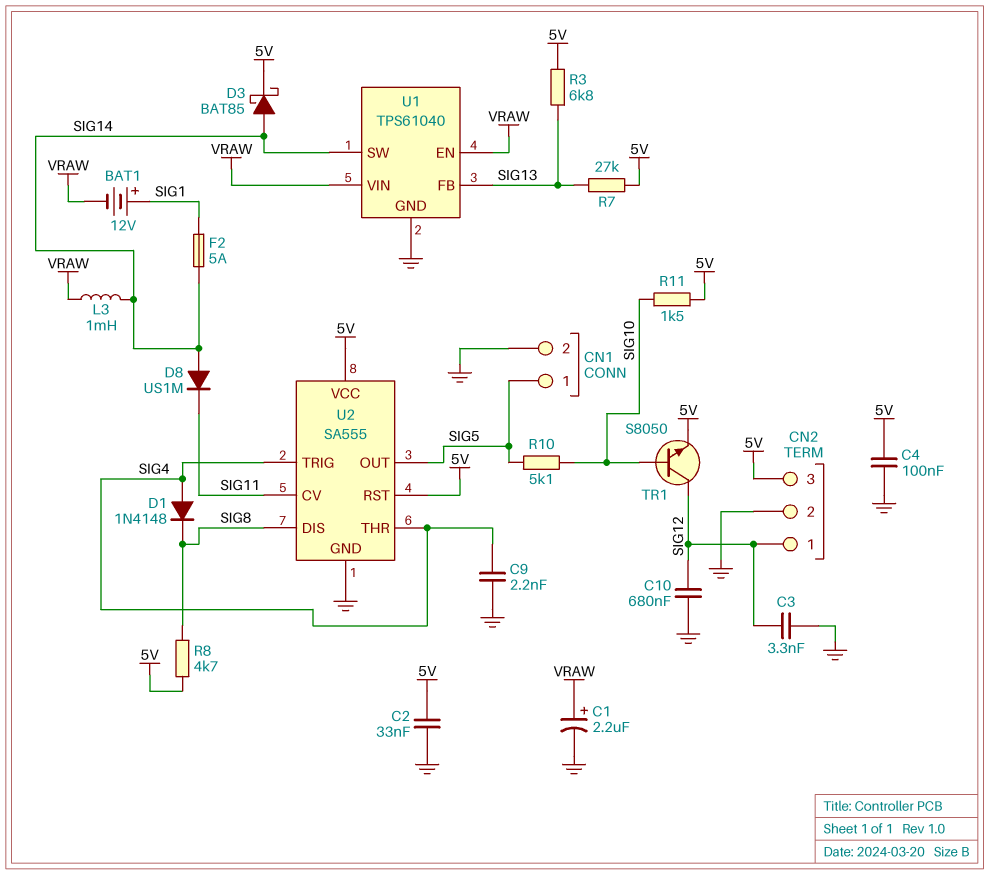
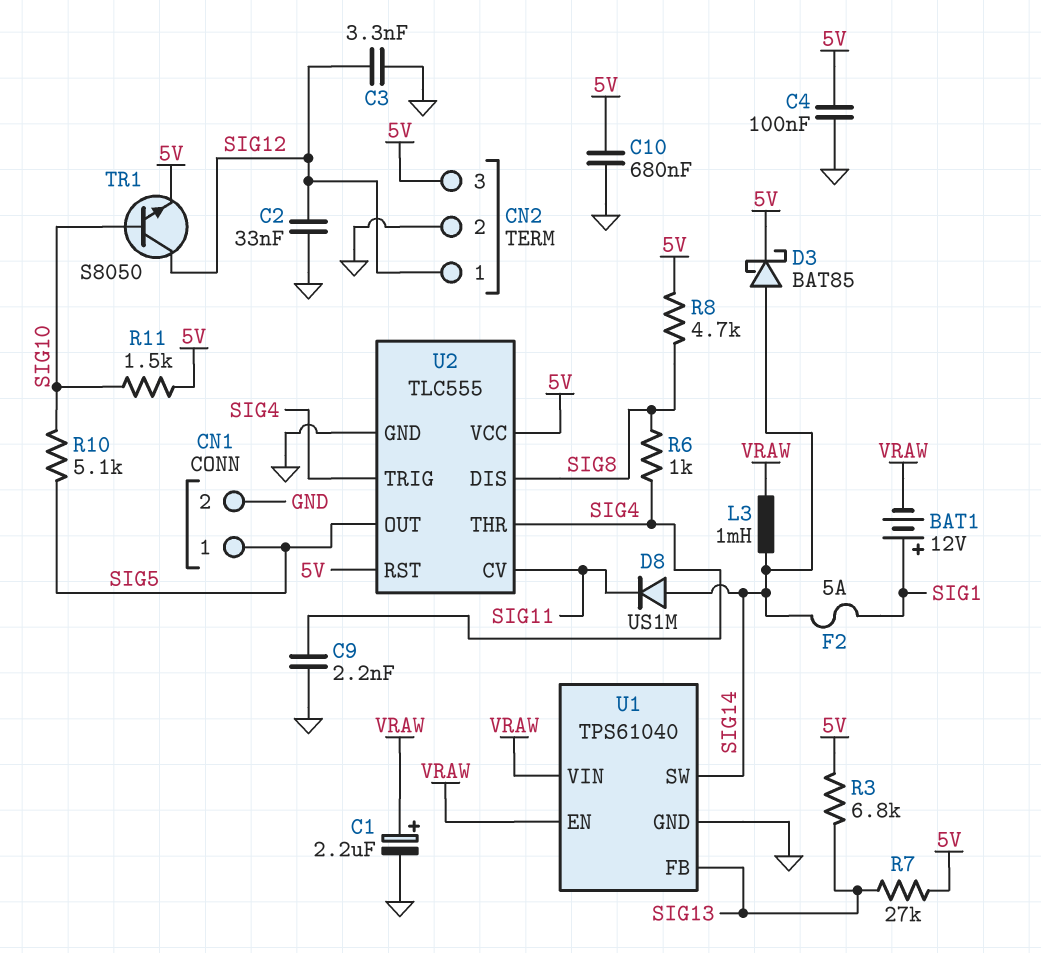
C2: 33nF (5V, GND) -> 33nF (GND, SIG12)
C10: 680nF (GND, SIG12) -> 680nF (5V, GND)
D1: diode 1N4148 (A SIG4, K SIG8) -> none
R6: none -> 1k (SIG4, SIG8)
U2: SA555 -> TLC555

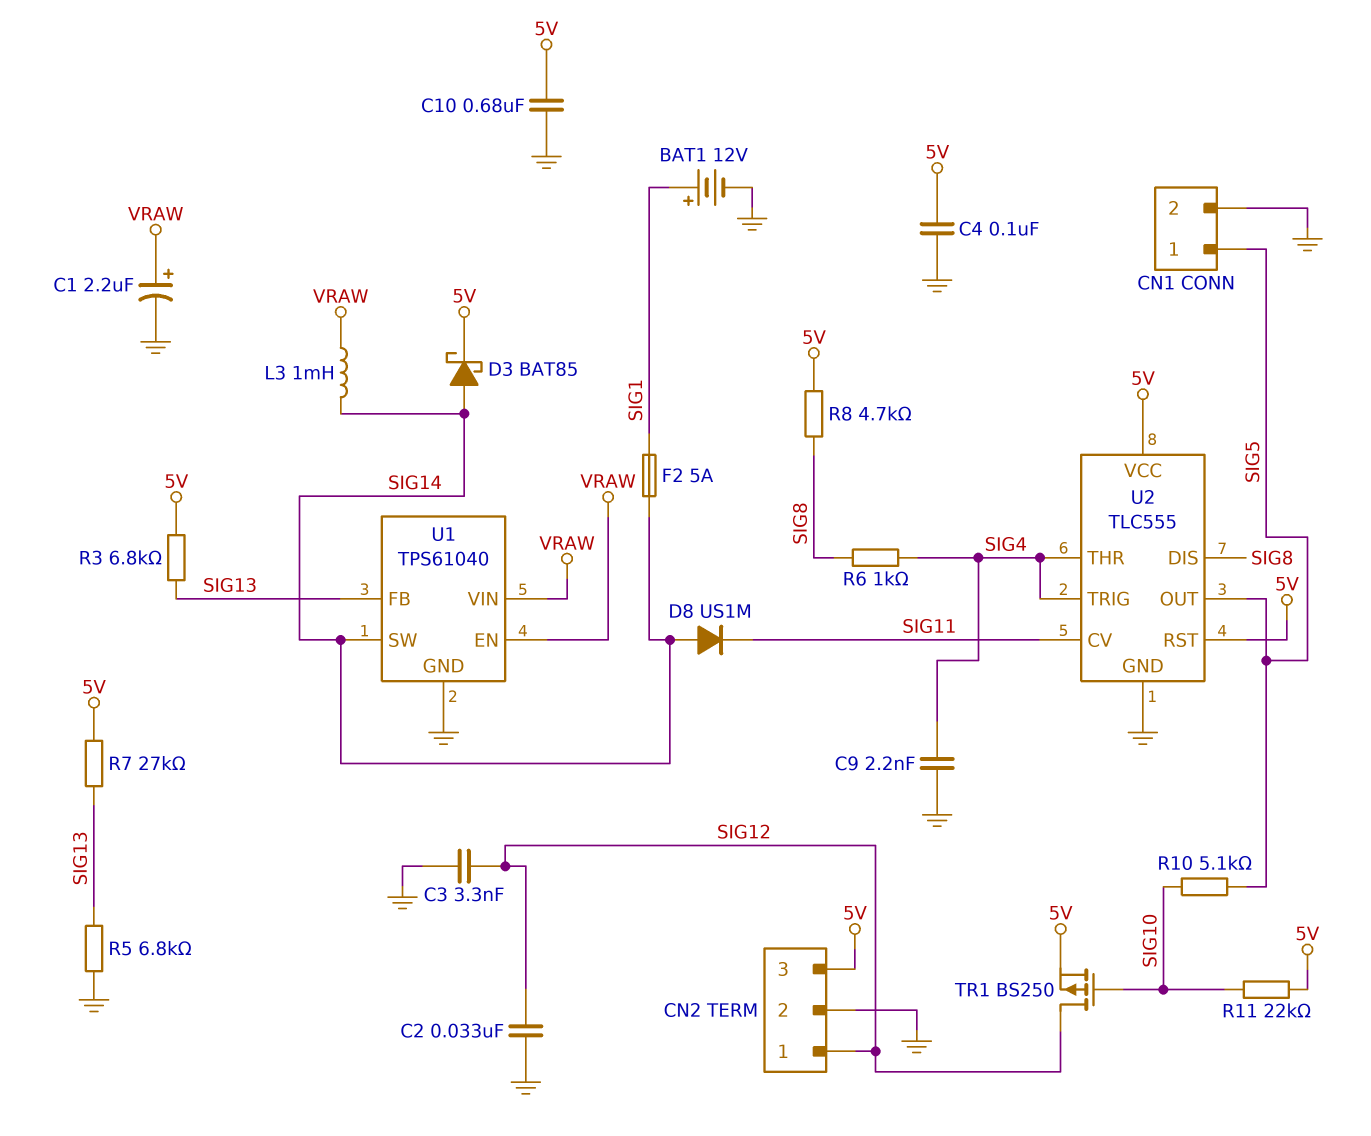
BAT1: 12V (plus SIG1, minus VRAW) -> 12V (plus SIG1, minus GND)
R5: none -> 6.8k (GND, SIG13)
R11: 1.5k (5V, SIG10) -> 22k (5V, SIG10)
TR1: NPN S8050 (B SIG10, C SIG12, E 5V) -> PMOS BS250 (G SIG10, D SIG12, S 5V)

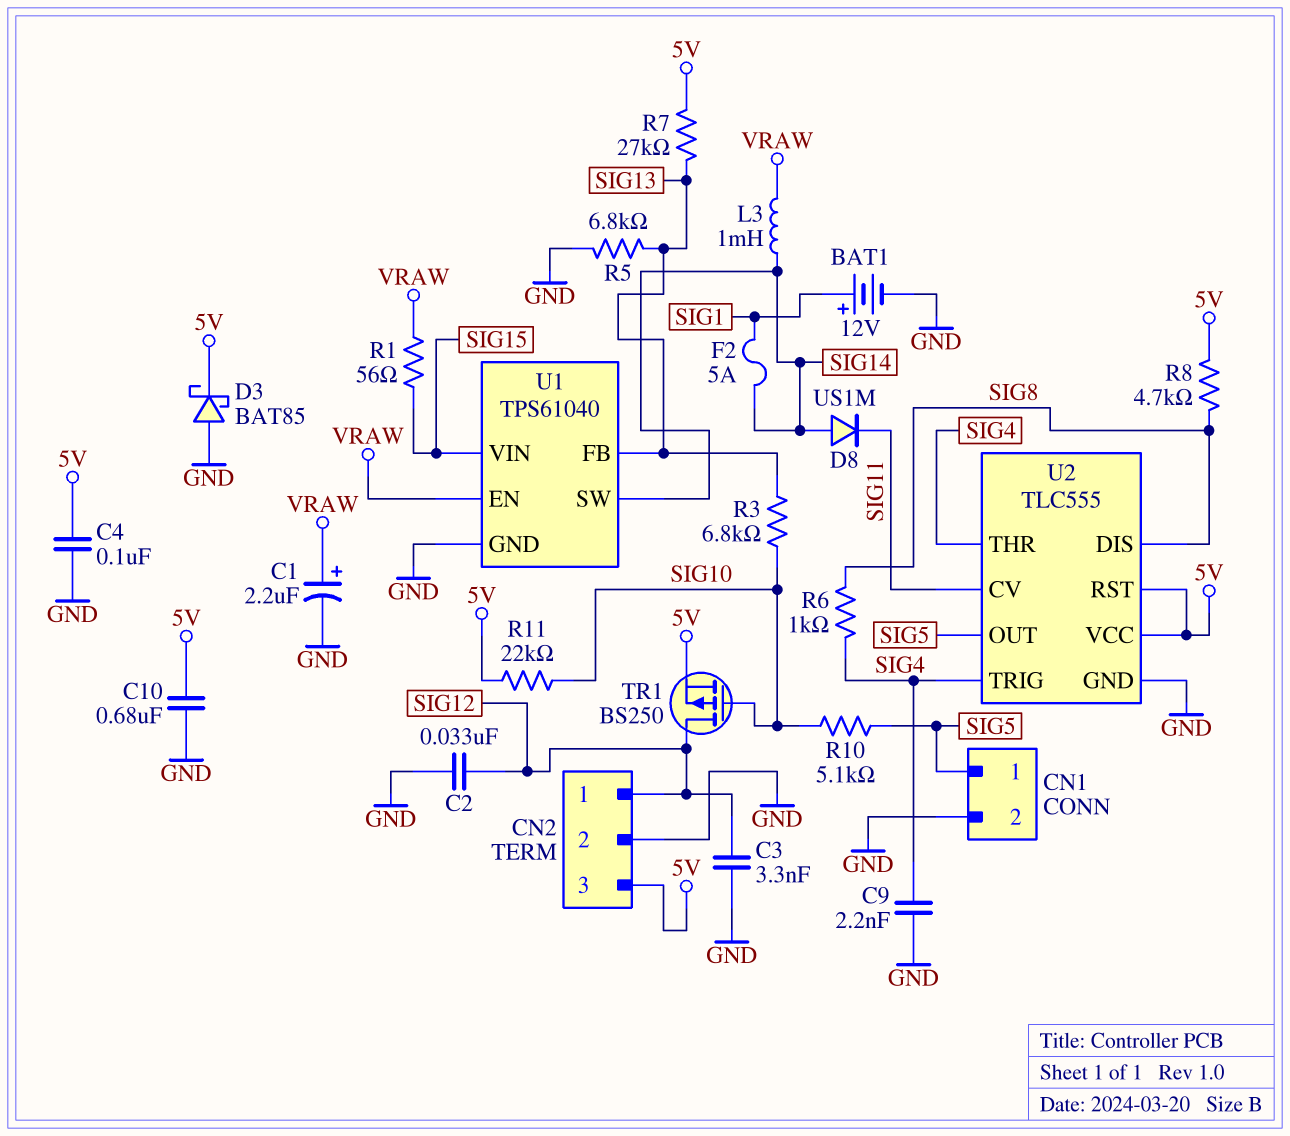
D3: schottky BAT85 (A SIG14, K 5V) -> schottky BAT85 (A GND, K 5V)
R1: none -> 56 (SIG15, VRAW)
R3: 6.8k (5V, SIG13) -> 6.8k (SIG10, SIG13)
U1 pin VIN: VRAW -> SIG15

